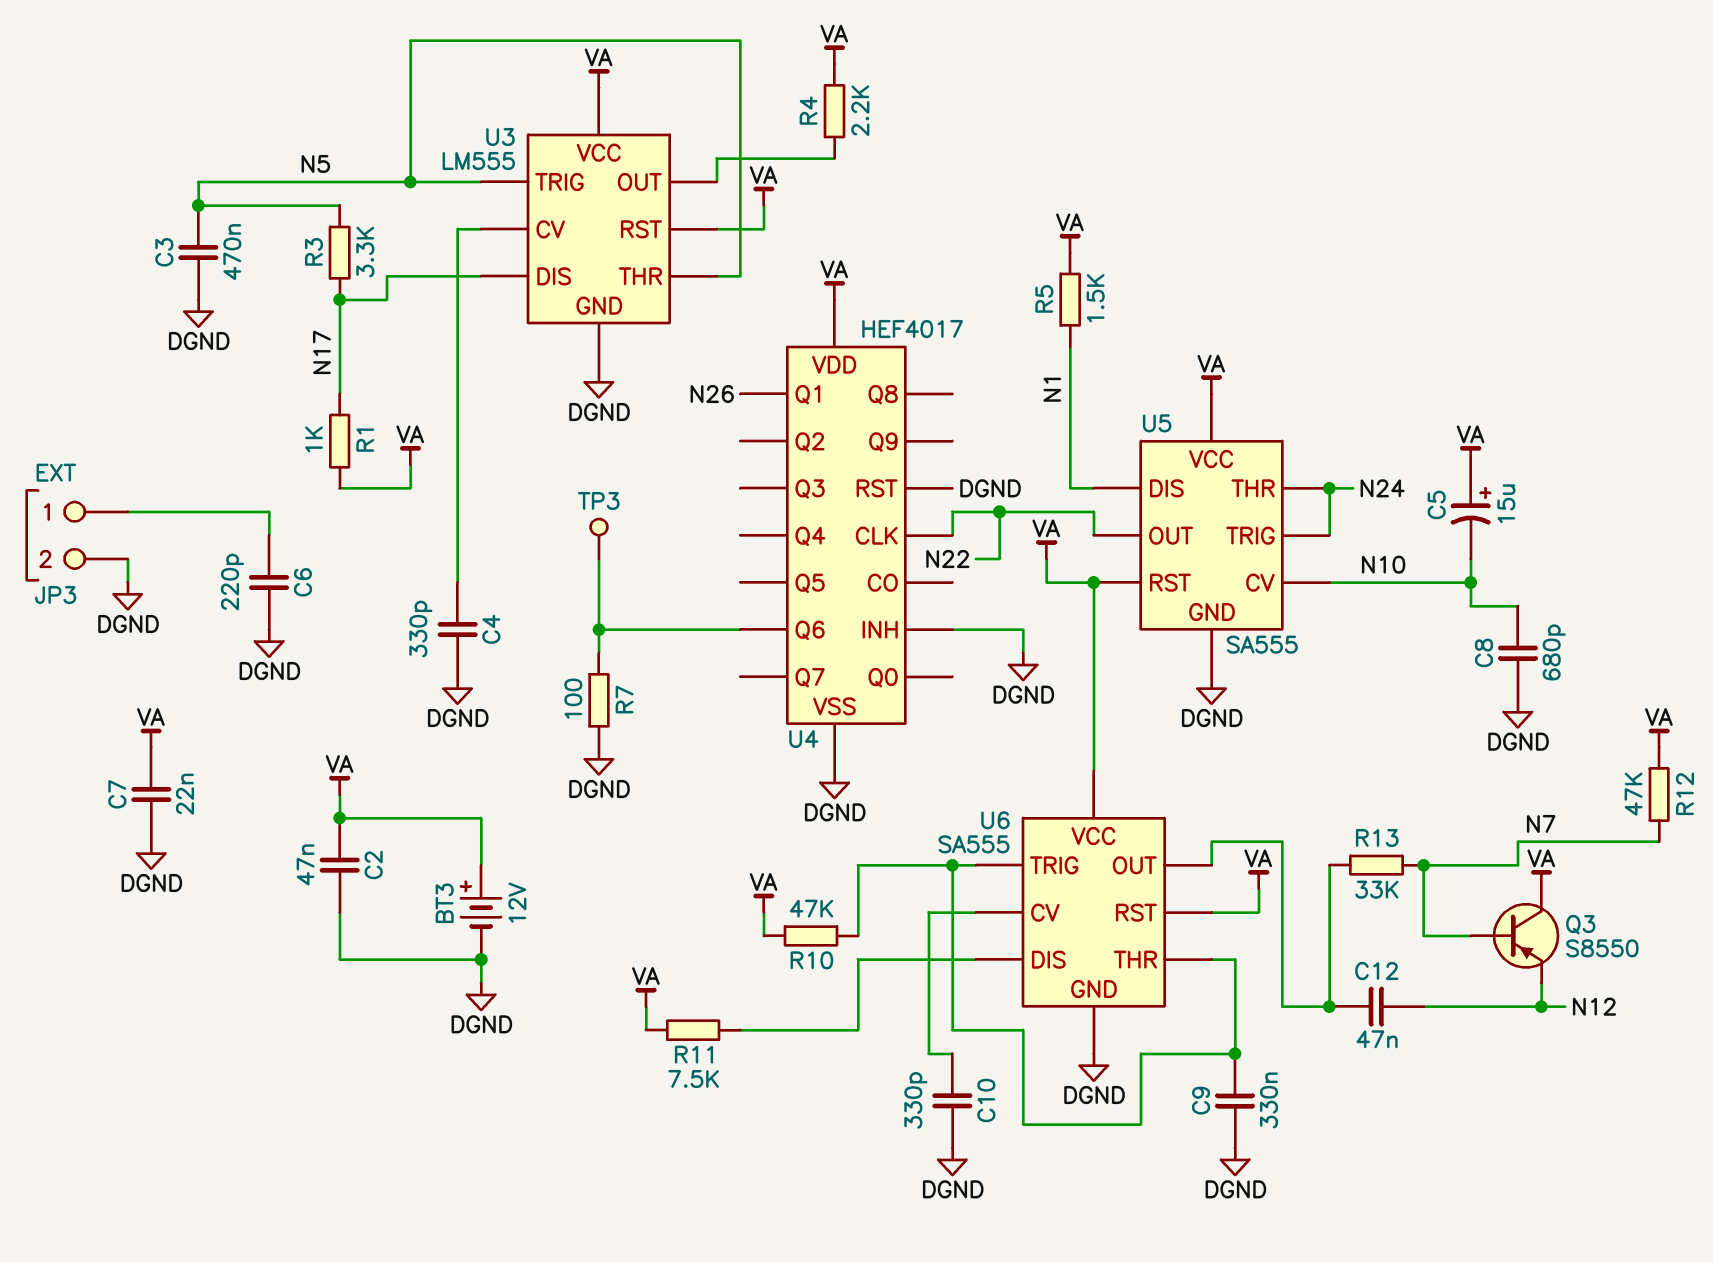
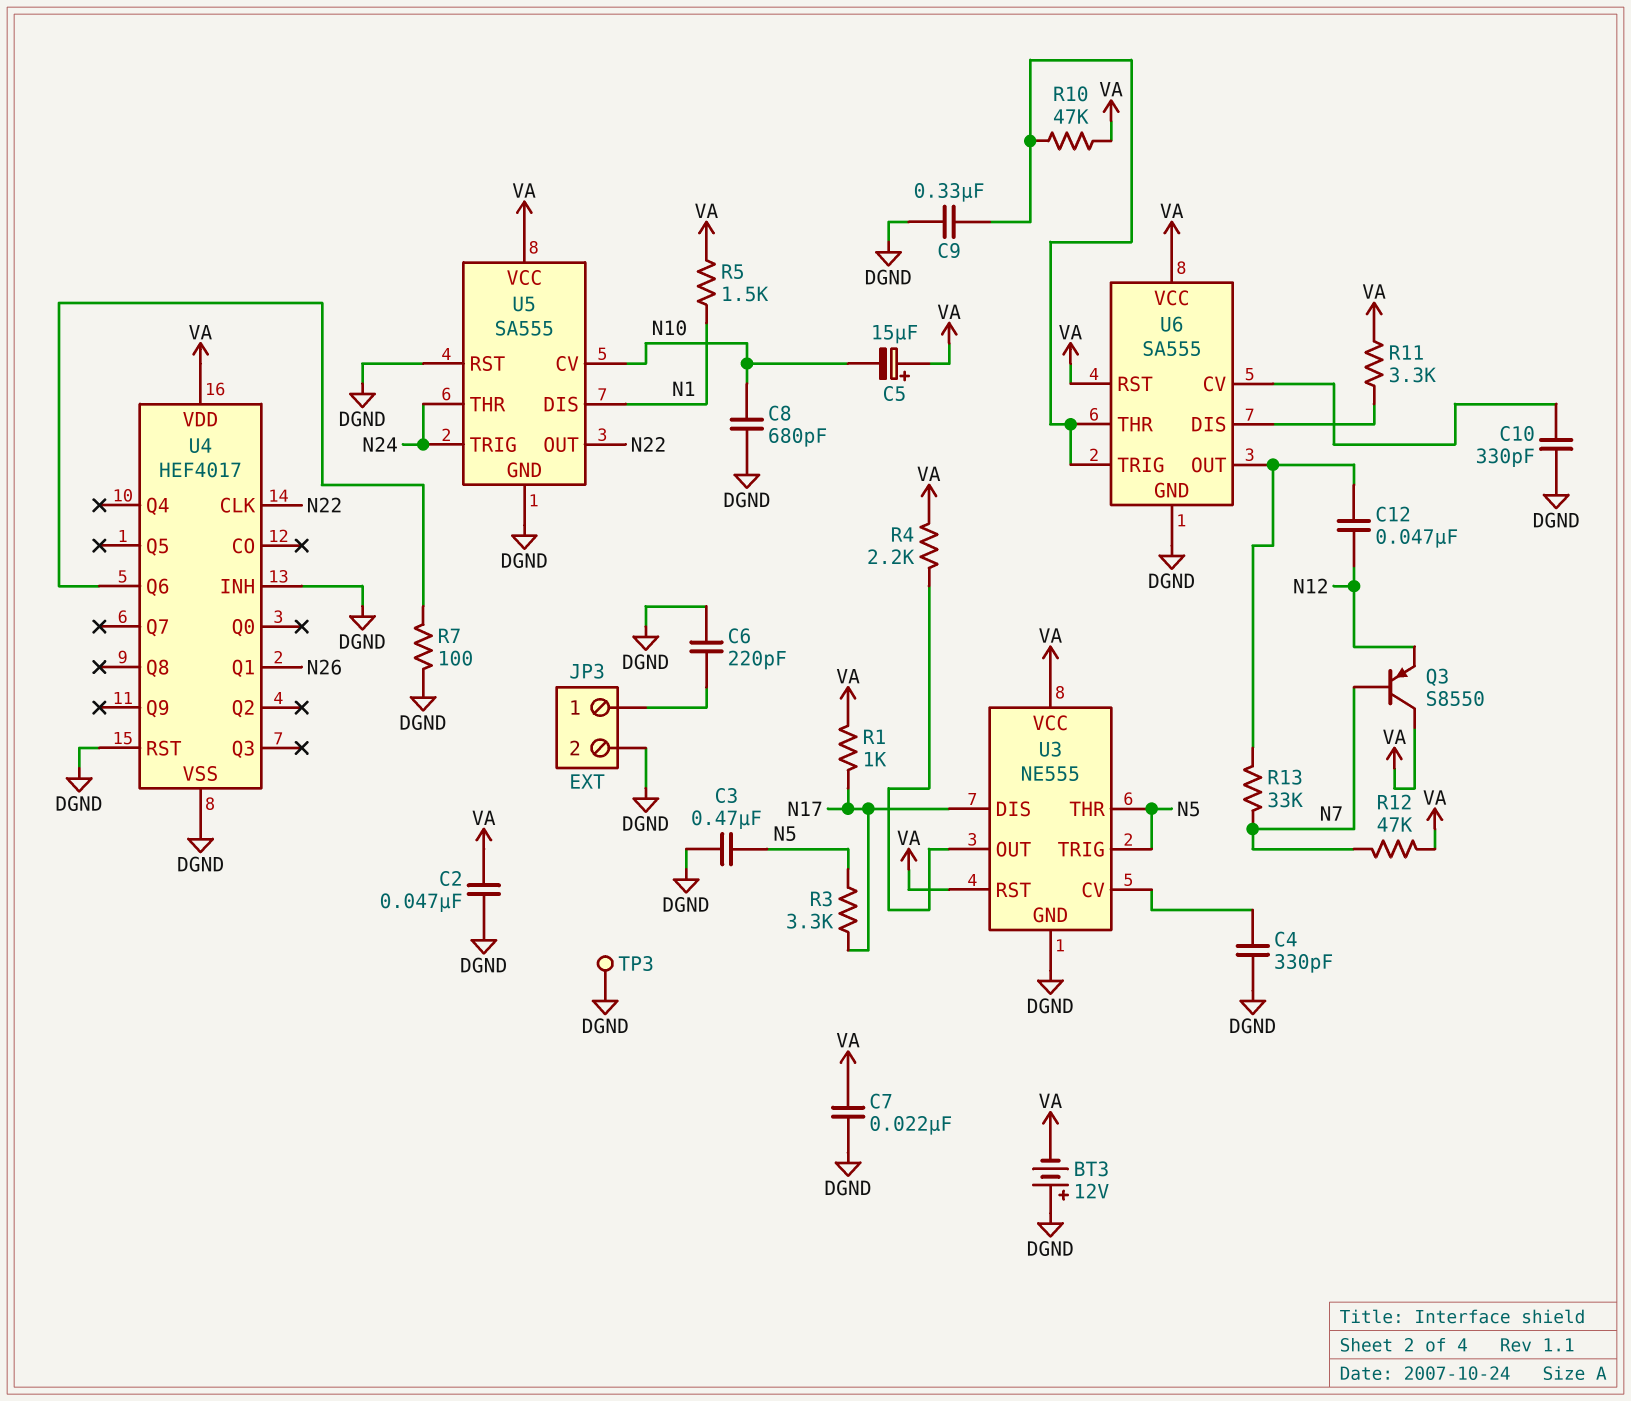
BT3: 12V (plus VA, minus DGND) -> 12V (plus DGND, minus VA)
R11: 7.5k (U6/DIS, VA) -> 3.3k (U6/DIS, VA)
TP3: test point (U4/Q6) -> test point (DGND)
U3: LM555 -> NE555
U5 pin RST: VA -> DGND

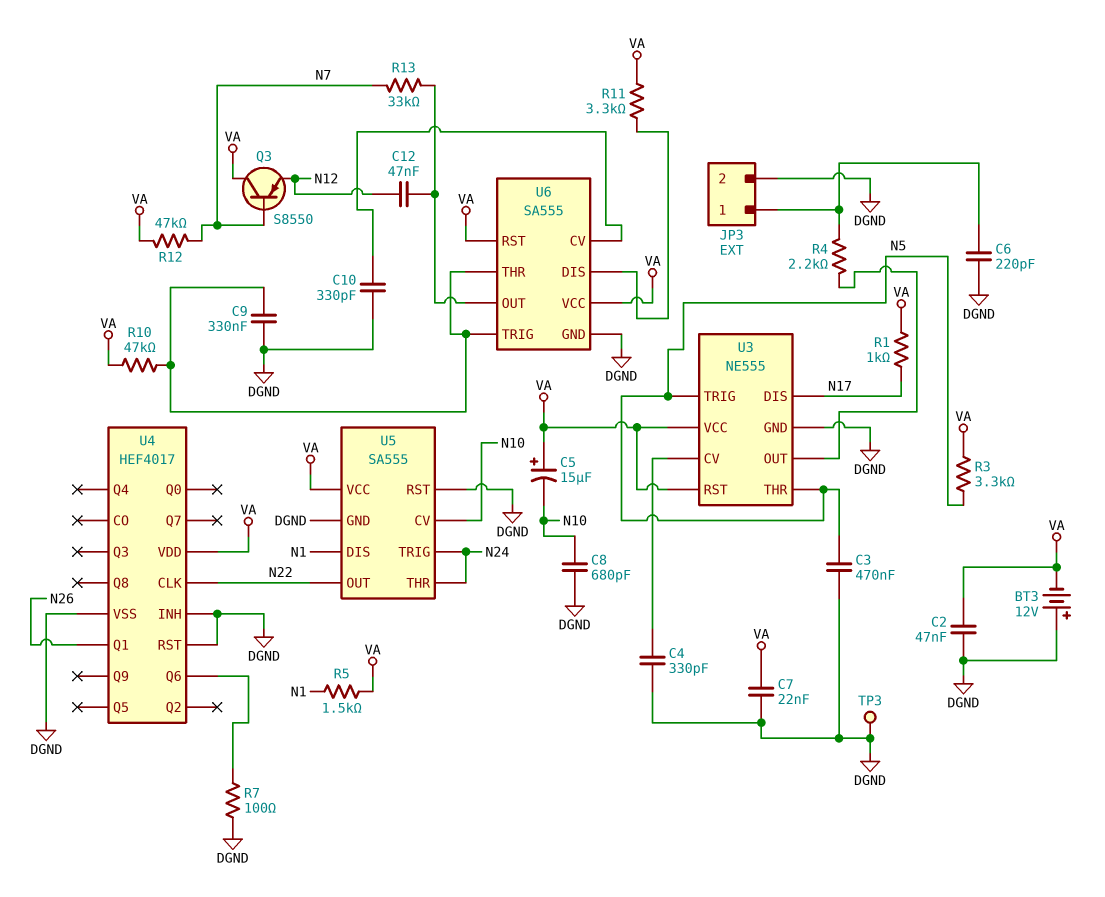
R3: 3.3k (N5, N17) -> 3.3k (N5, VA)
R4: 2.2k (U3/OUT, VA) -> 2.2k (JP3/1, U3/OUT)

